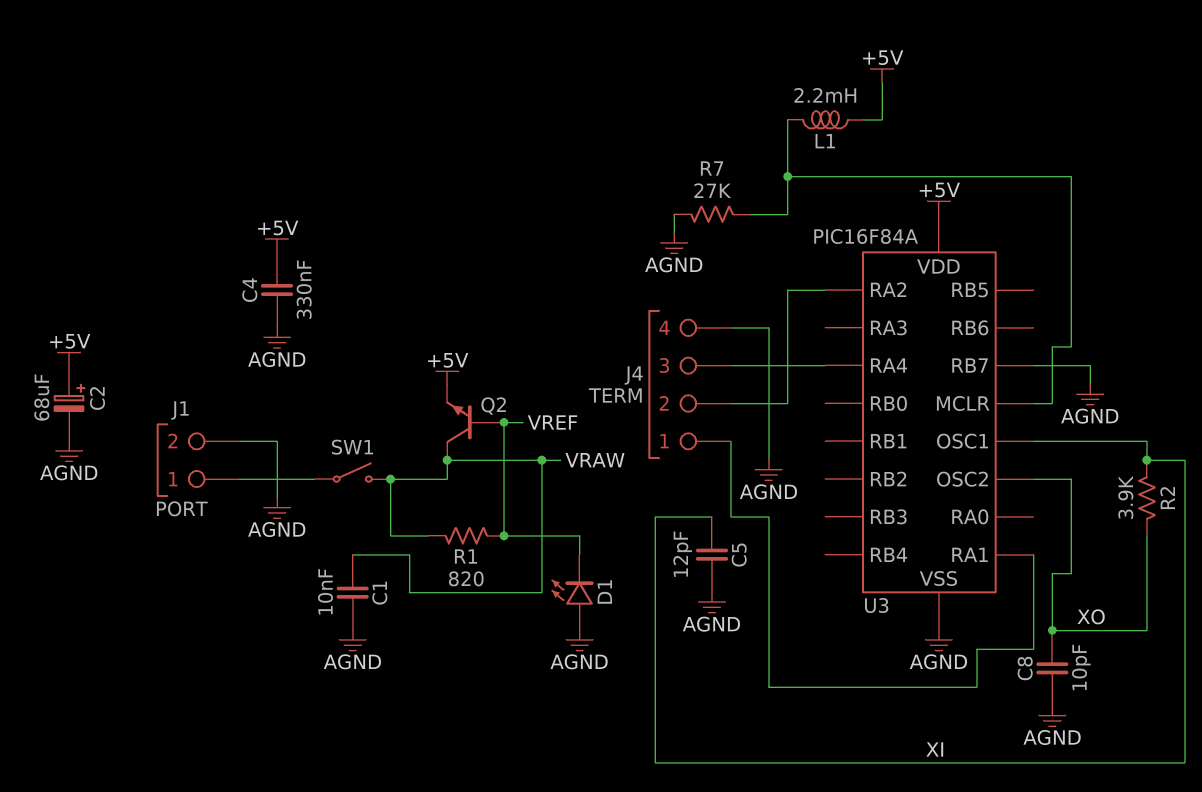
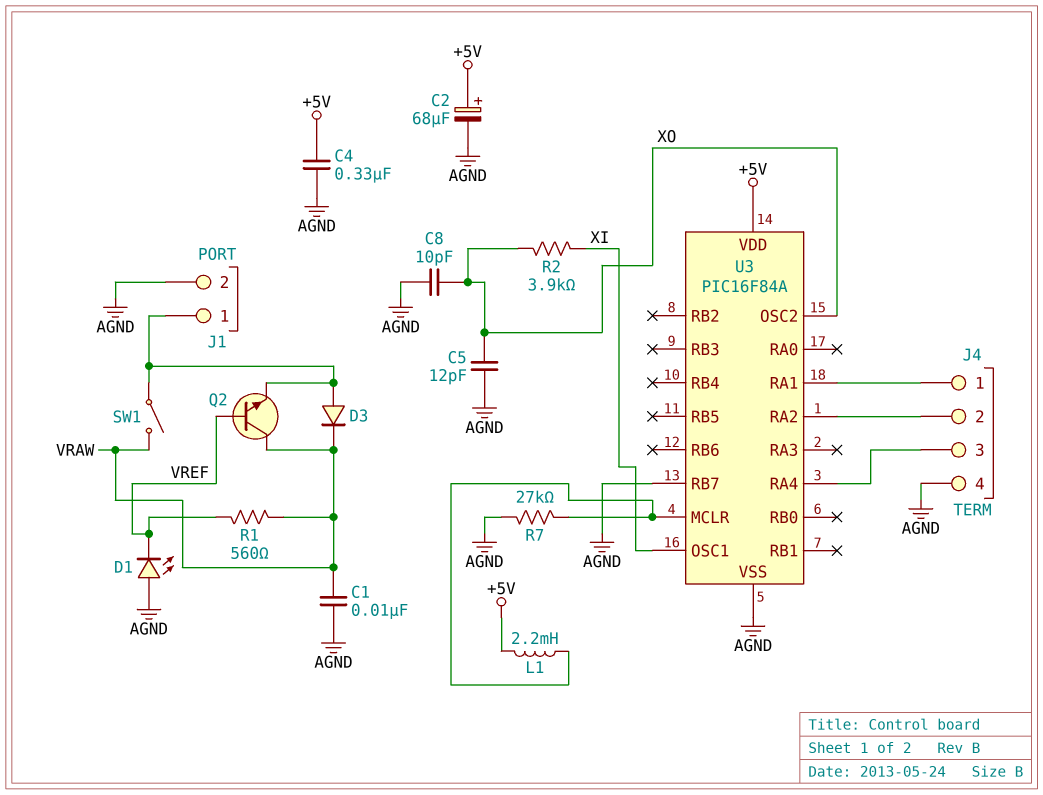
C5: 12pF (AGND, XI) -> 12pF (AGND, XO)
D3: none -> diode (A J1/1, K VRAW)
Q2: NPN (B VREF, C VRAW, E +5V) -> NPN (B VREF, C VRAW, E J1/1)
R1: 820 (VRAW, VREF) -> 560 (VRAW, VREF)

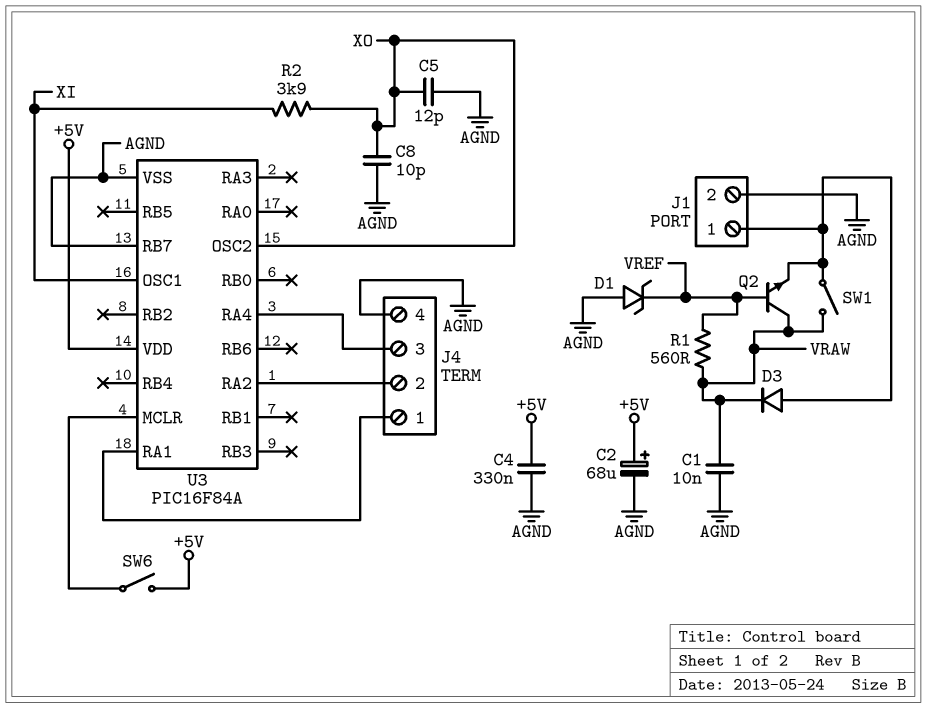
D1: LED (A AGND, K VREF) -> zener (A AGND, K VREF)
L1: 2.2mH (+5V, U3/MCLR) -> none
R7: 27k (AGND, U3/MCLR) -> none
SW6: none -> switch (+5V, U3/MCLR)

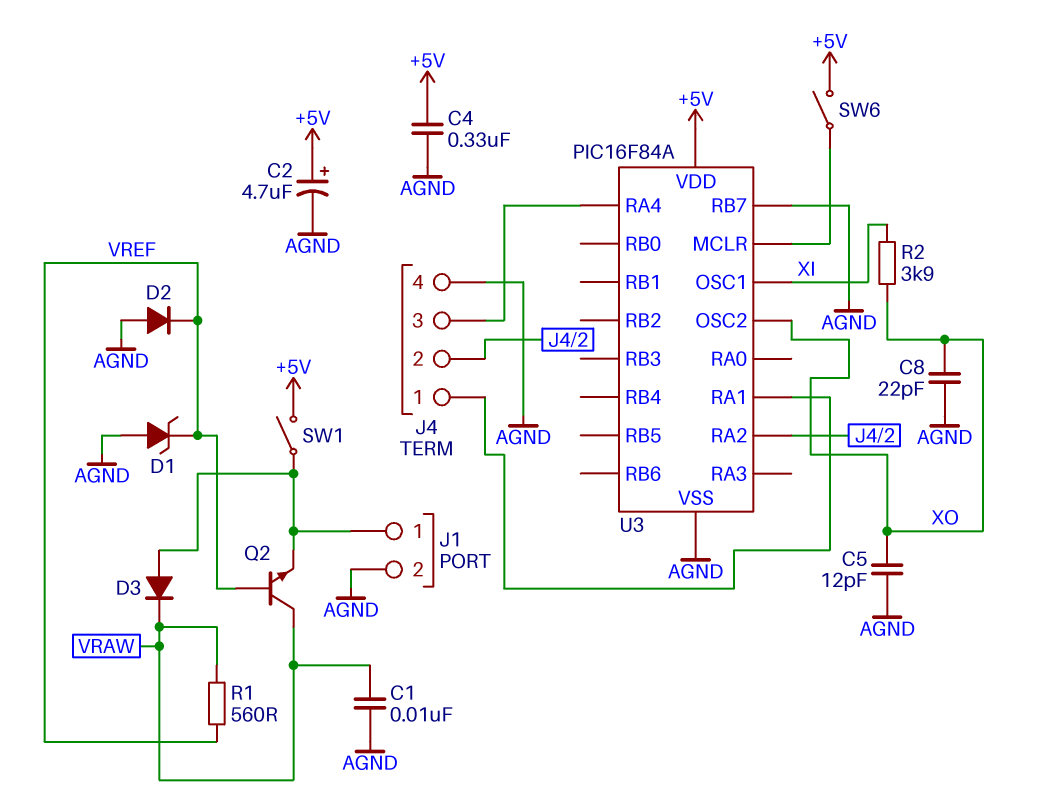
C2: 68uF (plus +5V, minus AGND) -> 4.7uF (plus +5V, minus AGND)
C8: 10pF (AGND, XO) -> 22pF (AGND, XO)
D2: none -> diode (A AGND, K VREF)
SW1: switch (J1/1, VRAW) -> switch (+5V, J1/1)

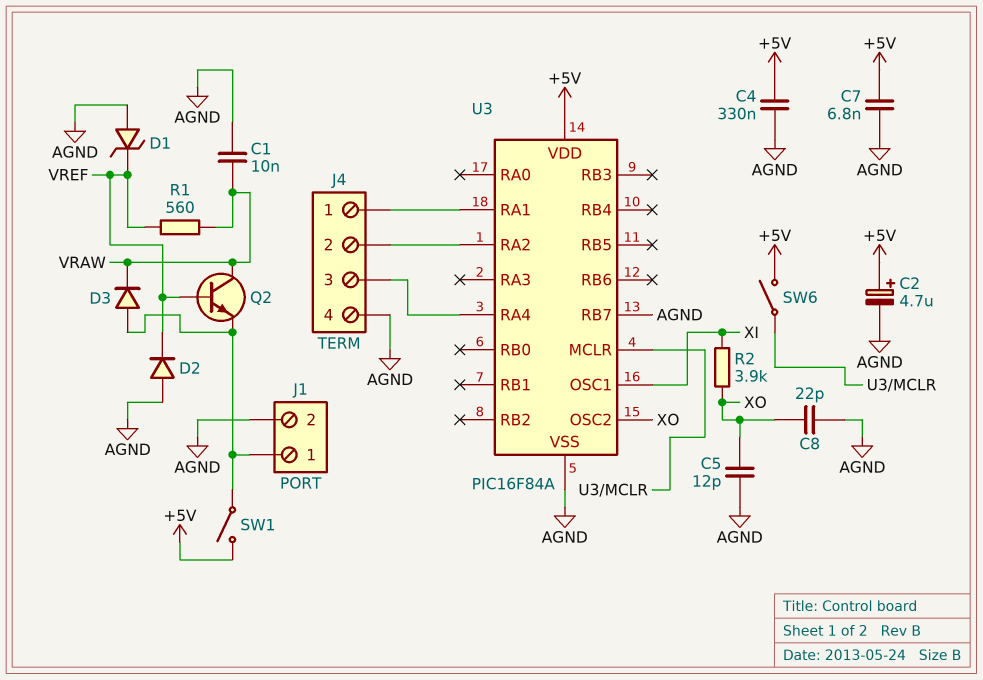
C7: none -> 6.8nF (+5V, AGND)

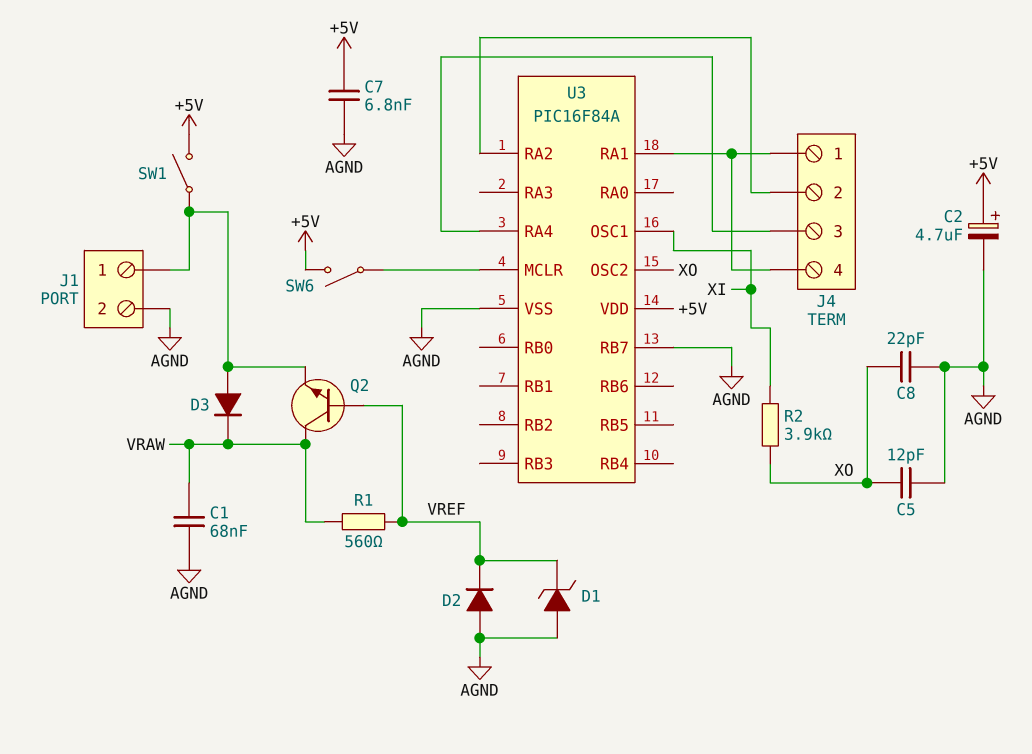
C1: 10nF (AGND, VRAW) -> 68nF (AGND, VRAW)
C4: 330nF (+5V, AGND) -> none
J4 pin 4: AGND -> J4/1

